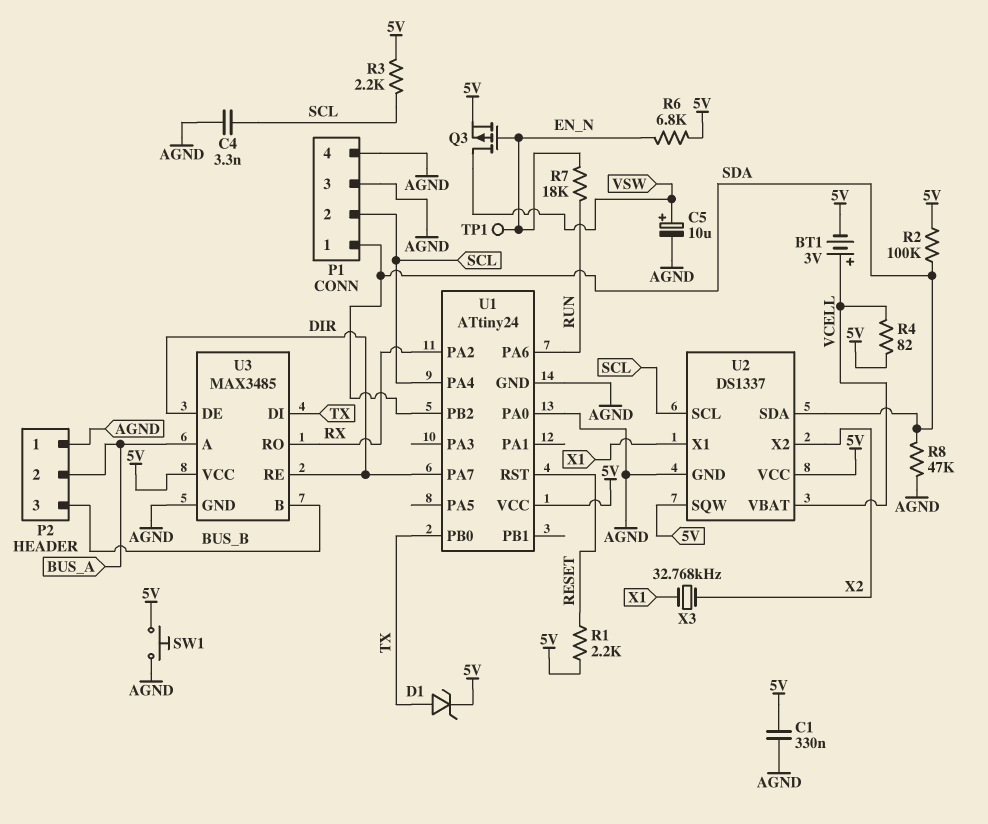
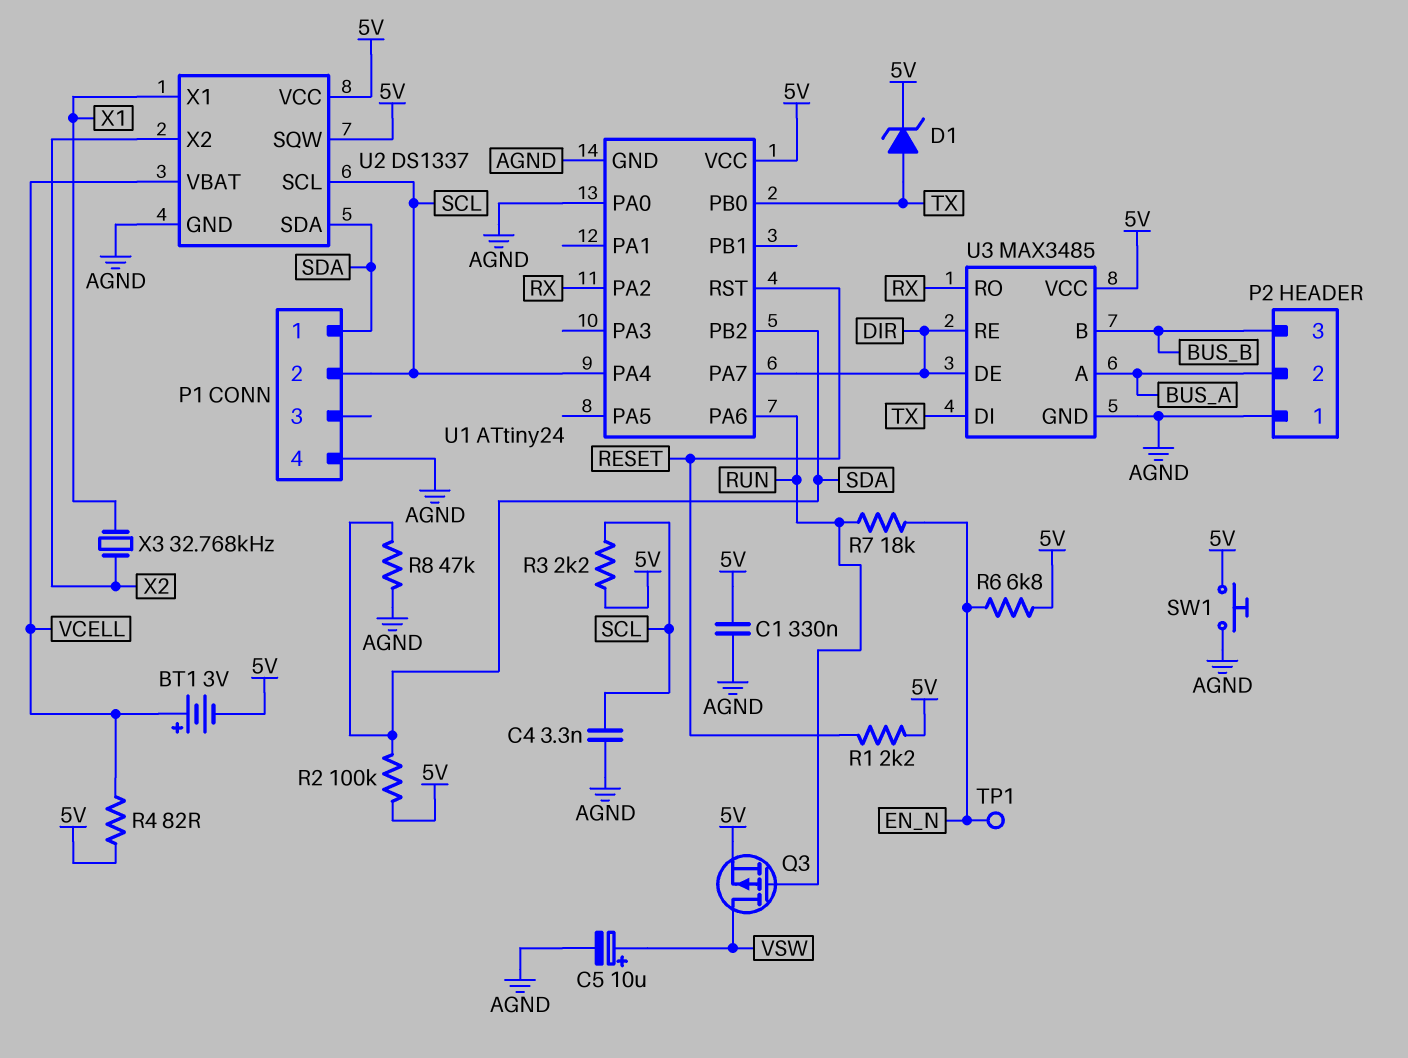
P1 pin 3: AGND -> none
Q3: PMOS (G EN_N, D VSW, S 5V) -> PMOS (G RUN, D VSW, S 5V)

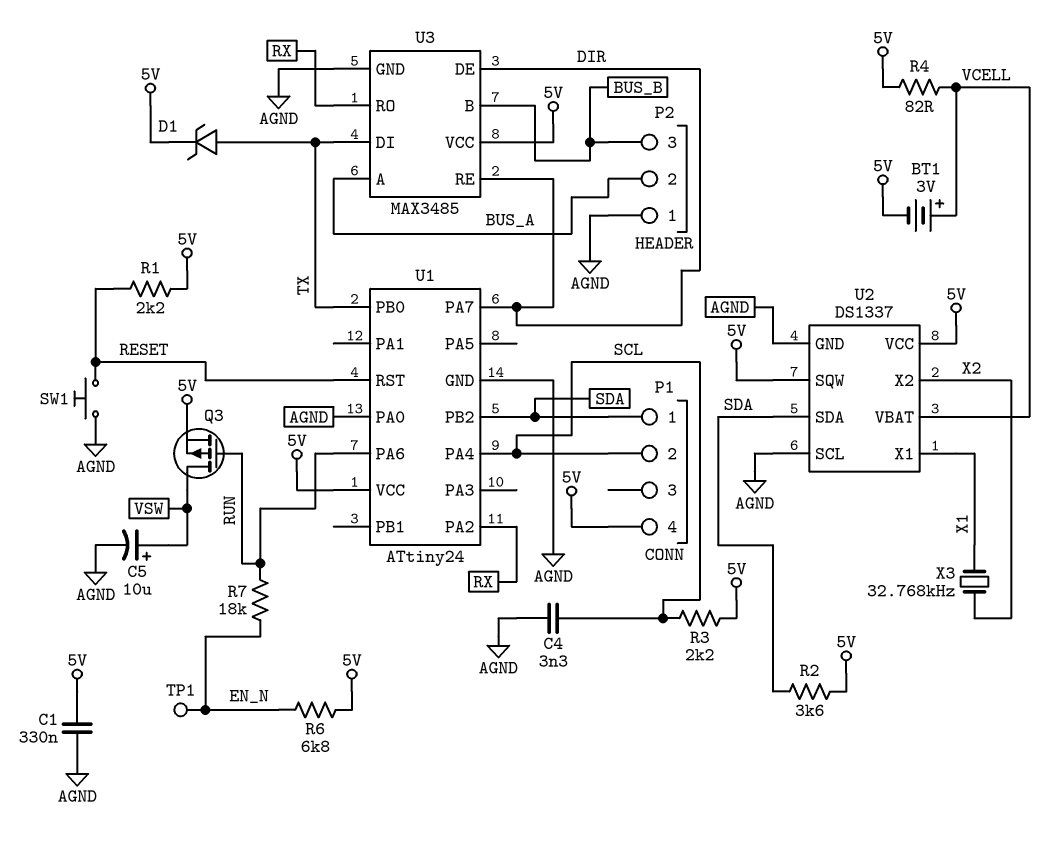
P1 pin 4: AGND -> 5V
R2: 100k (5V, SDA) -> 3.6k (5V, SDA)
R8: 47k (AGND, SDA) -> none
SW1: button (5V, AGND) -> button (AGND, RESET)
U2 pin SCL: SCL -> AGND

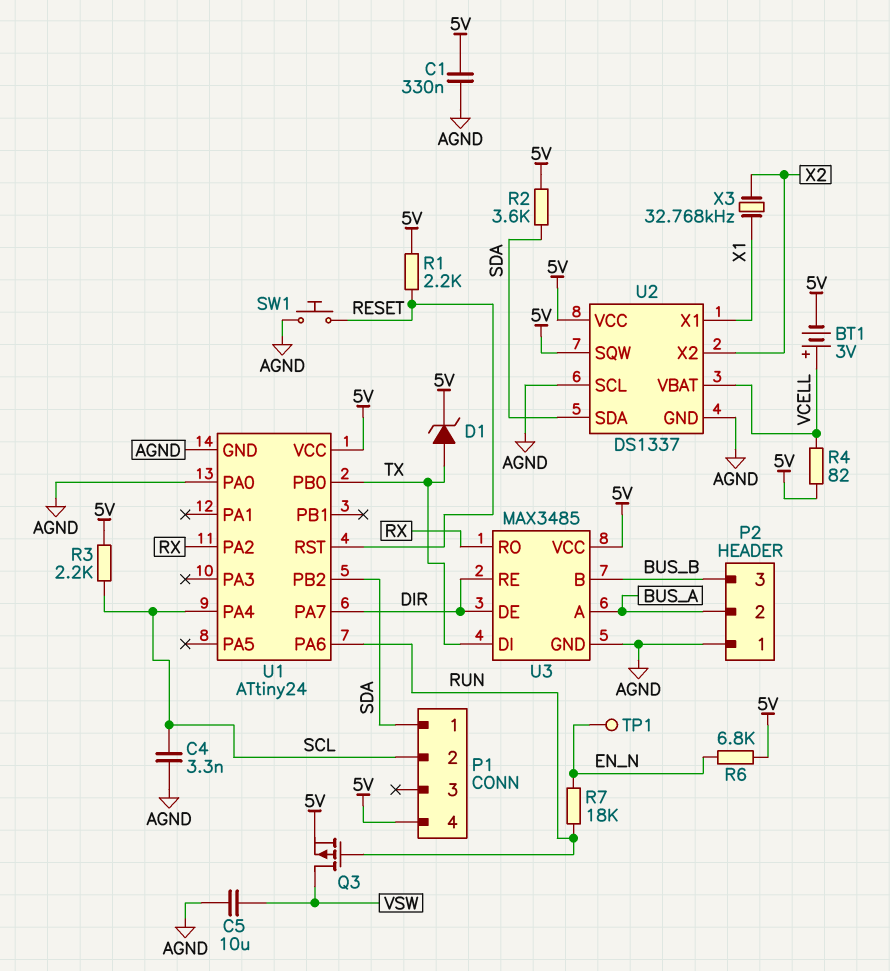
C5: 10uF (plus VSW, minus AGND) -> 10uF (AGND, VSW)

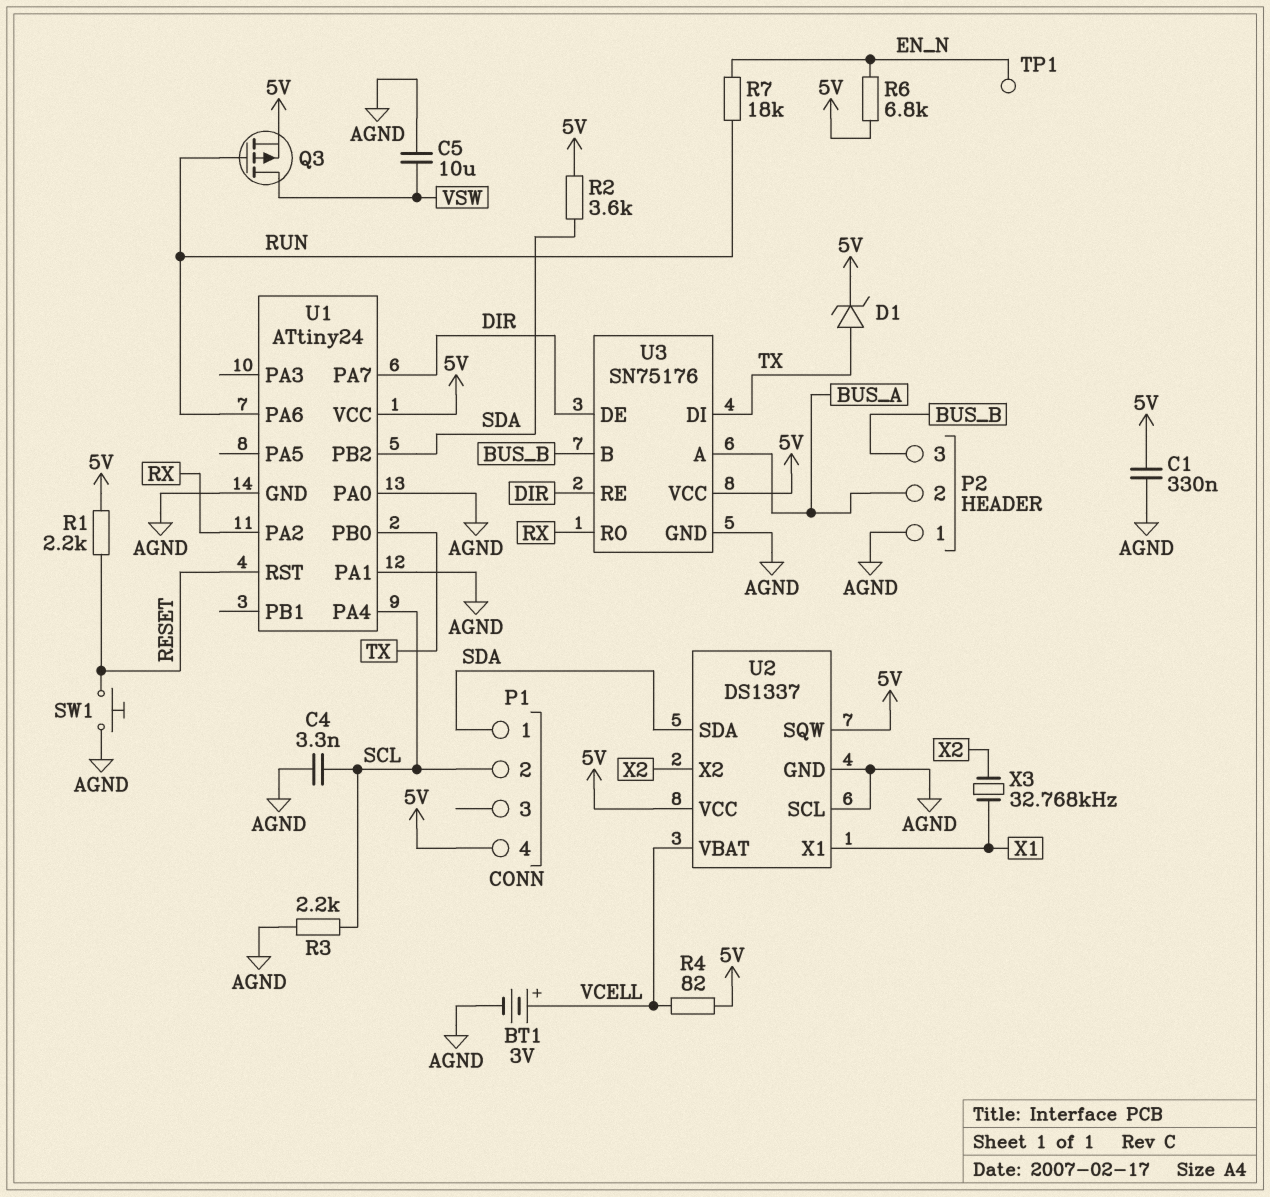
BT1: 3V (plus VCELL, minus 5V) -> 3V (plus VCELL, minus AGND)
R3: 2.2k (5V, SCL) -> 2.2k (AGND, SCL)
U1 pin PA1: none -> AGND
U3: MAX3485 -> SN75176

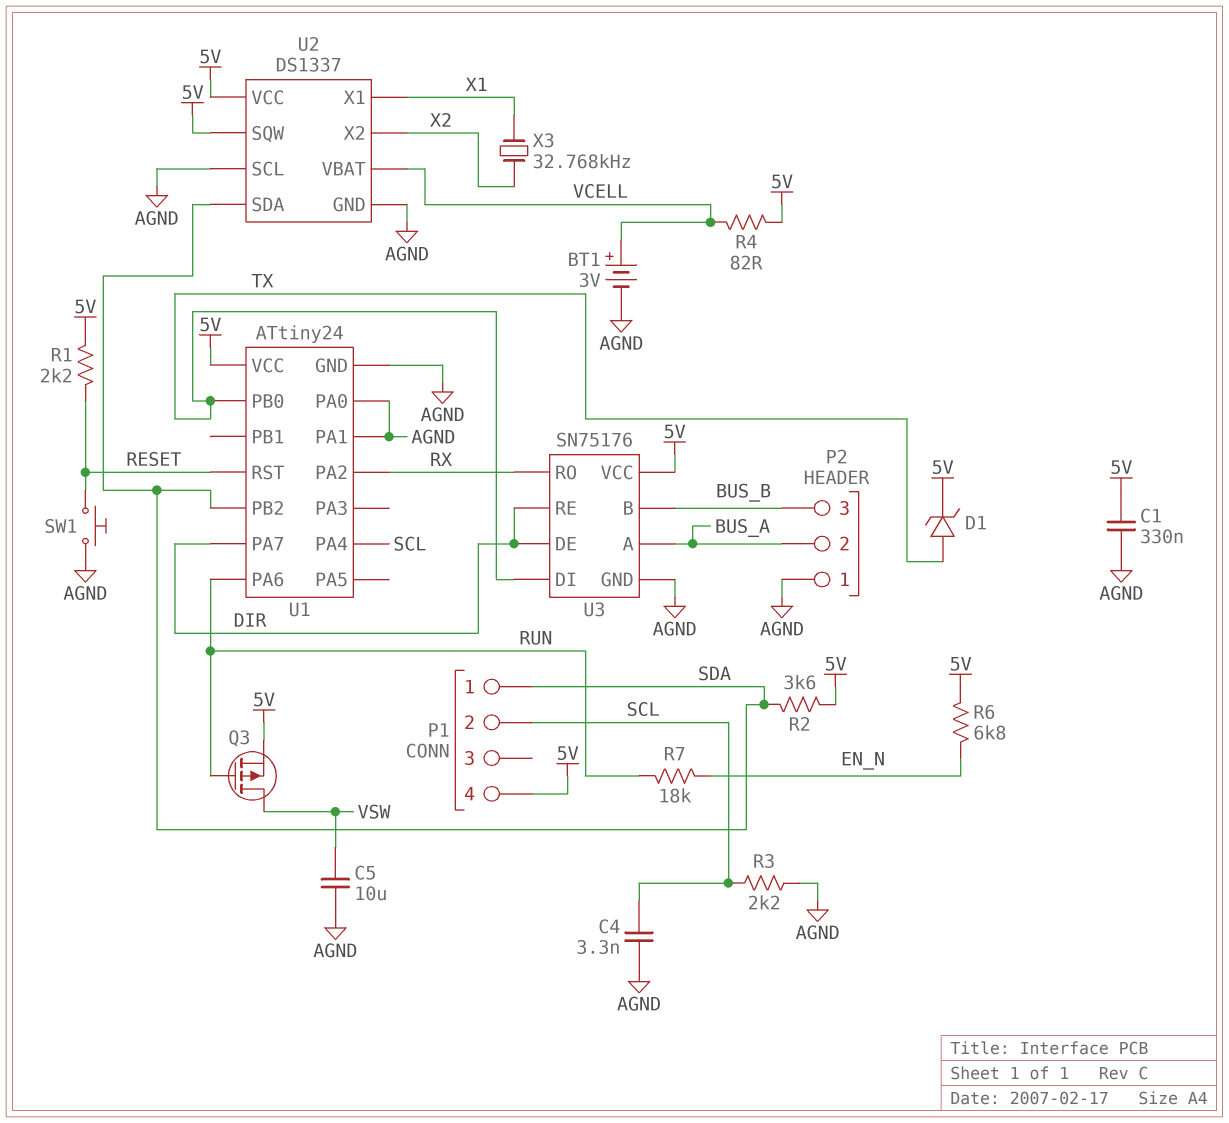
TP1: test point (EN_N) -> none

